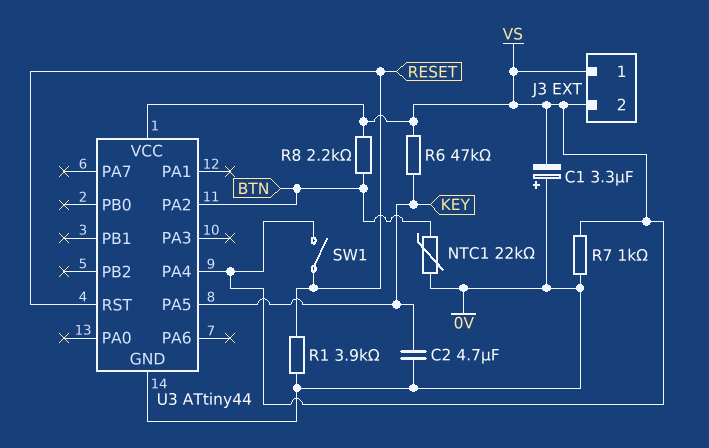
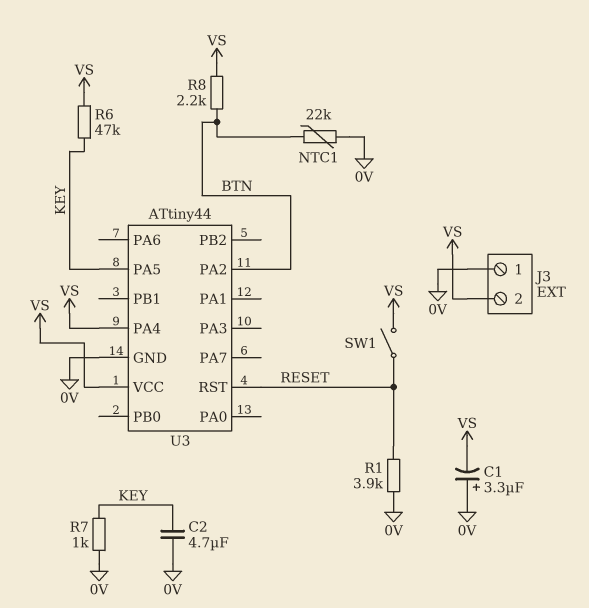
J3 pin 1: VS -> 0V
R7: 1k (0V, VS) -> 1k (0V, KEY)

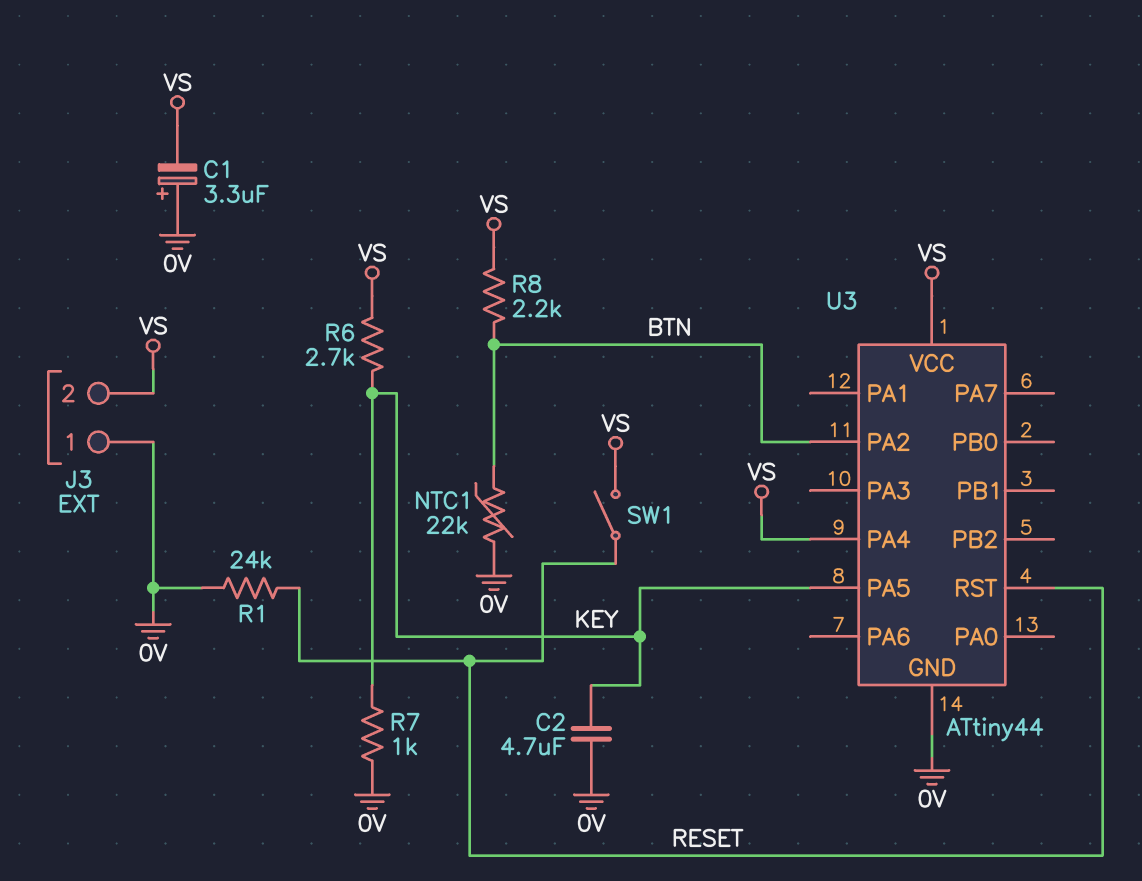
R1: 3.9k (0V, RESET) -> 24k (0V, RESET)
R6: 47k (KEY, VS) -> 2.7k (KEY, VS)

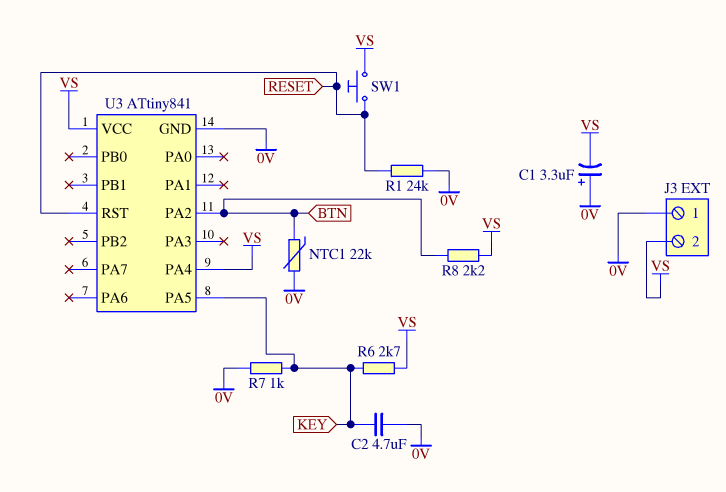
SW1: switch (RESET, VS) -> button (RESET, VS)
U3: ATtiny44 -> ATtiny841

